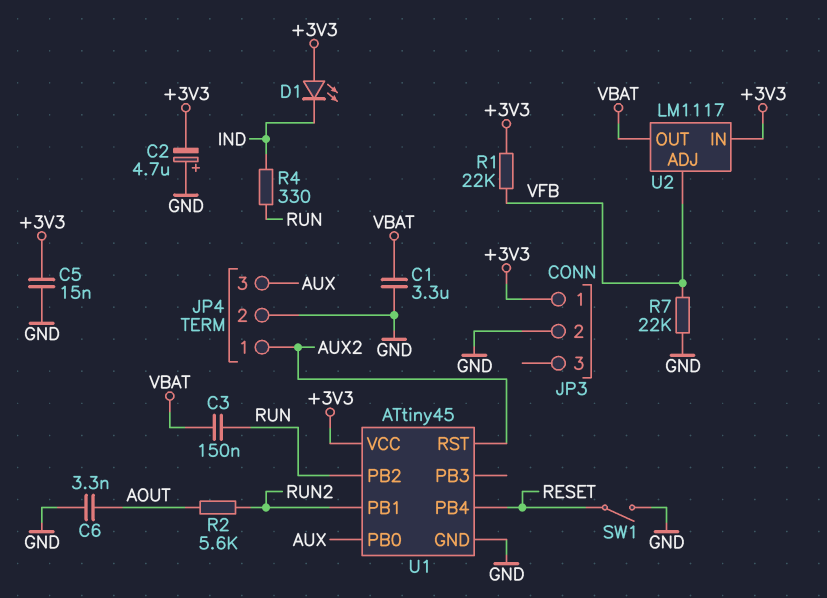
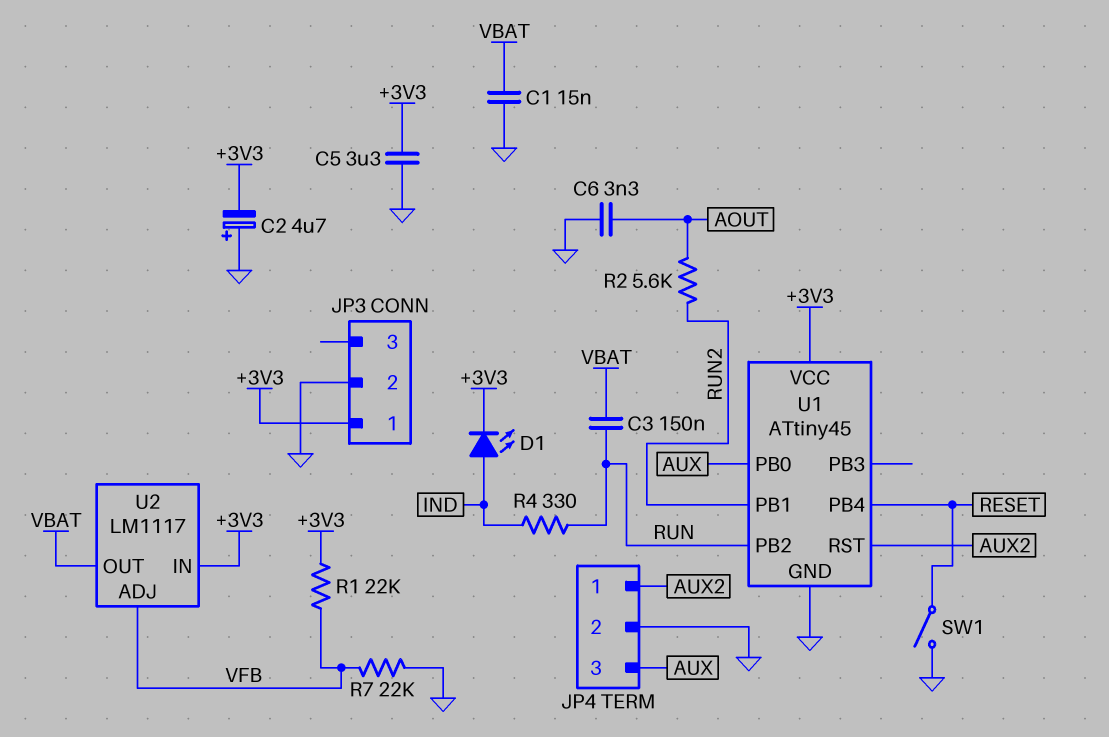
C1: 3.3uF (GND, VBAT) -> 15nF (GND, VBAT)
C5: 15nF (+3V3, GND) -> 3.3uF (+3V3, GND)
D1: LED (A +3V3, K IND) -> LED (A IND, K +3V3)

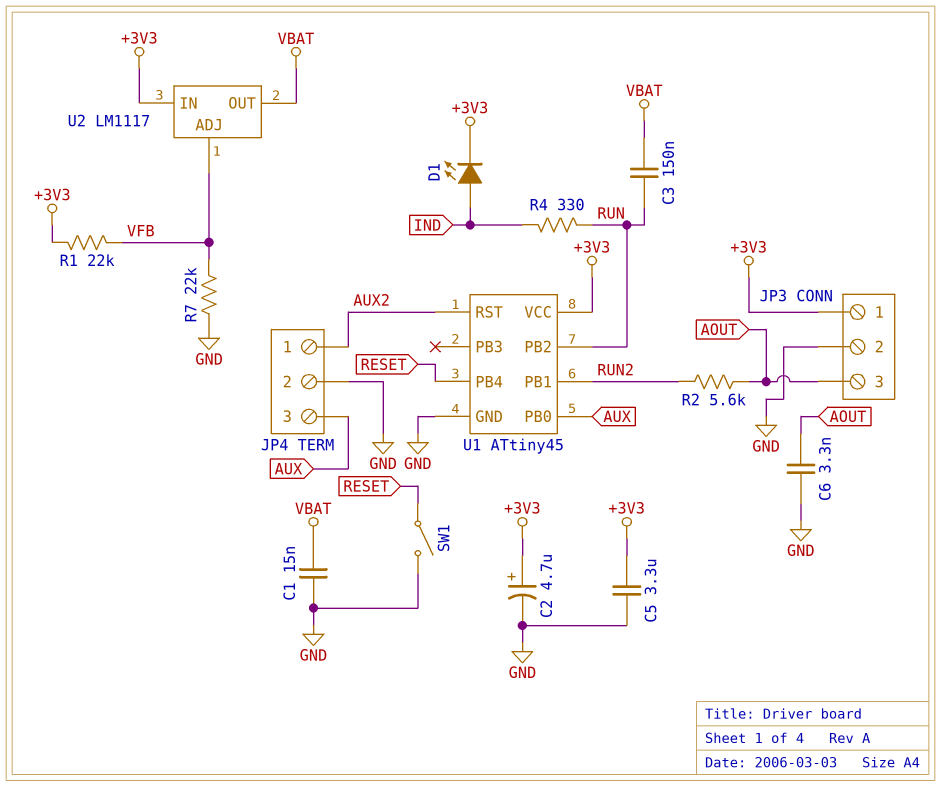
C2: 4.7uF (plus GND, minus +3V3) -> 4.7uF (plus +3V3, minus GND)
JP3 pin 3: none -> AOUT

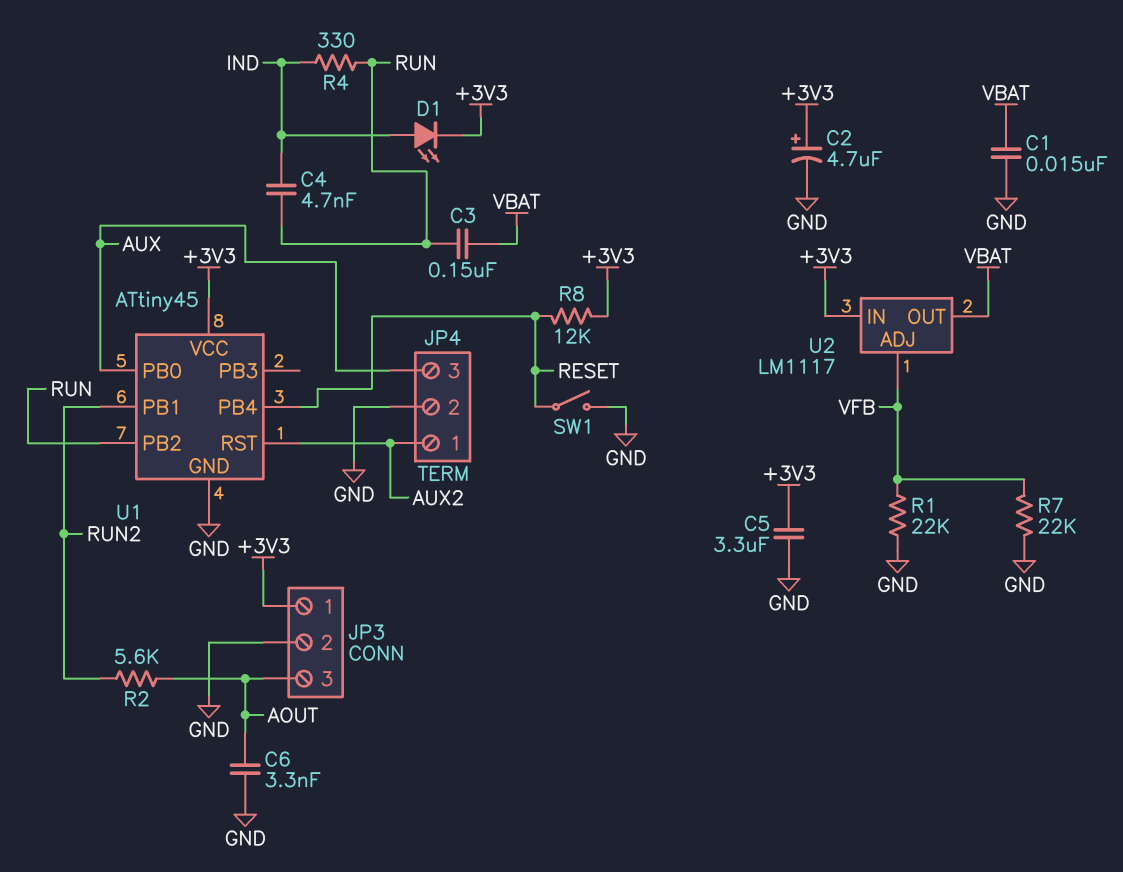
C4: none -> 4.7nF (IND, RUN)
R1: 22k (+3V3, VFB) -> 22k (GND, VFB)
R8: none -> 12k (+3V3, RESET)

